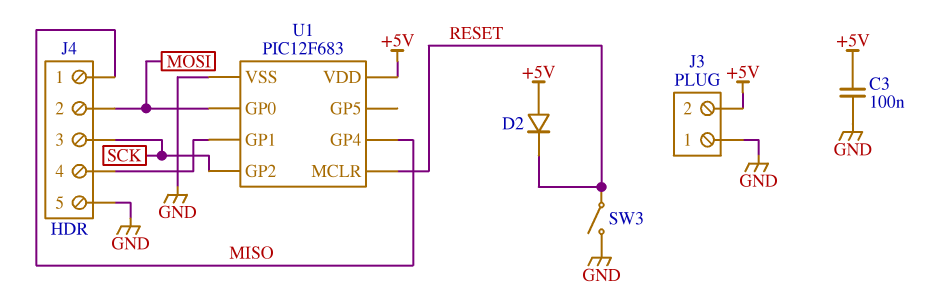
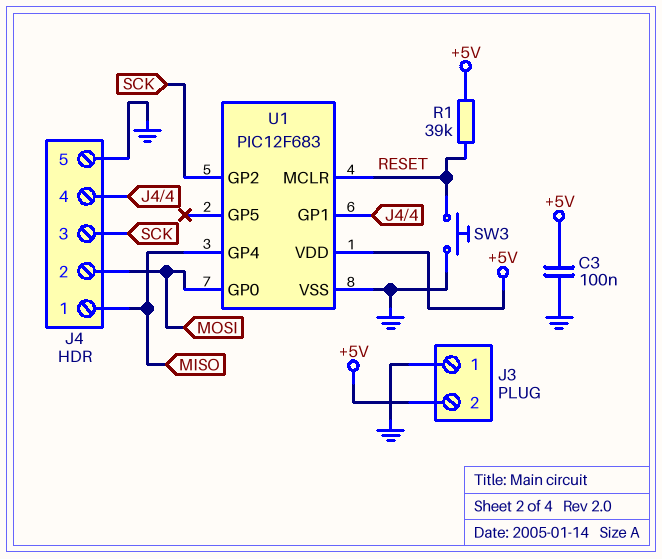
D2: diode (A +5V, K RESET) -> none
R1: none -> 39k (+5V, RESET)
SW3: switch (GND, RESET) -> button (GND, RESET)

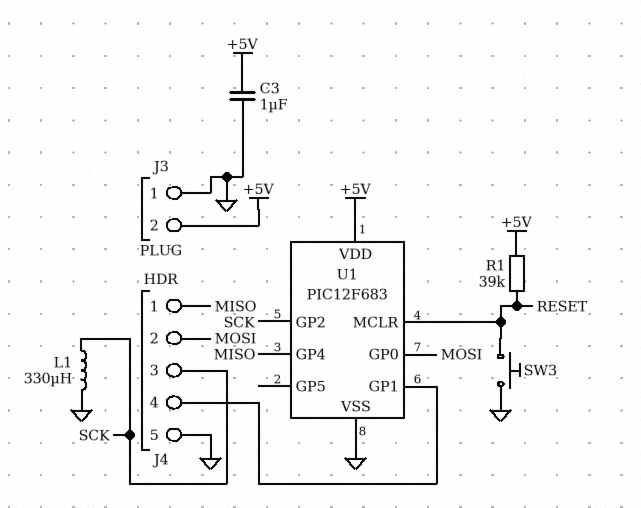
C3: 100nF (+5V, GND) -> 1uF (+5V, GND)
L1: none -> 330uH (GND, SCK)

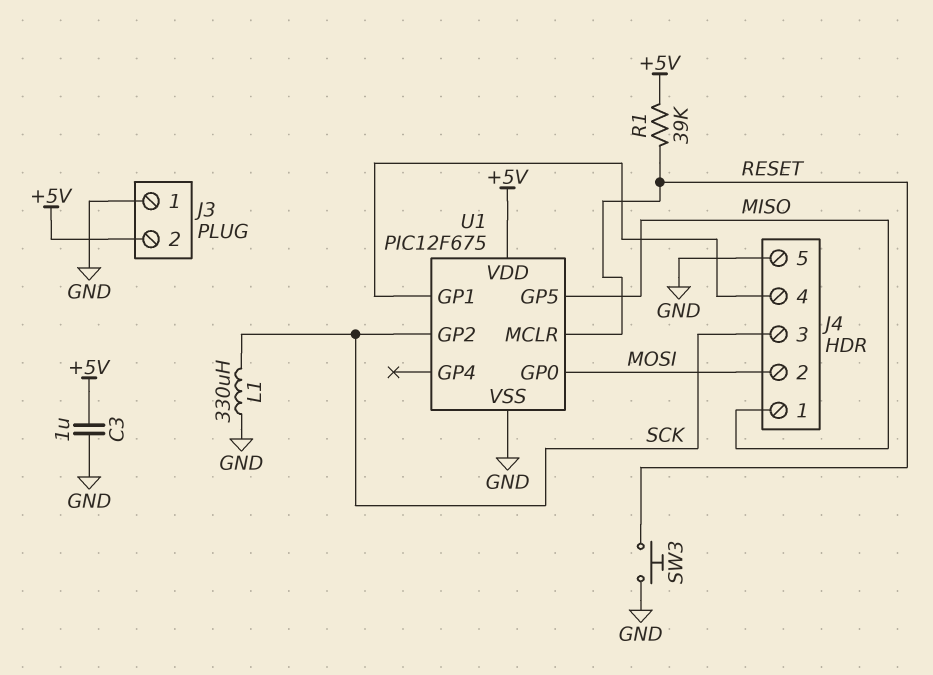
U1: PIC12F683 -> PIC12F675
U1 pin GP4: MISO -> none
U1 pin GP5: none -> MISO

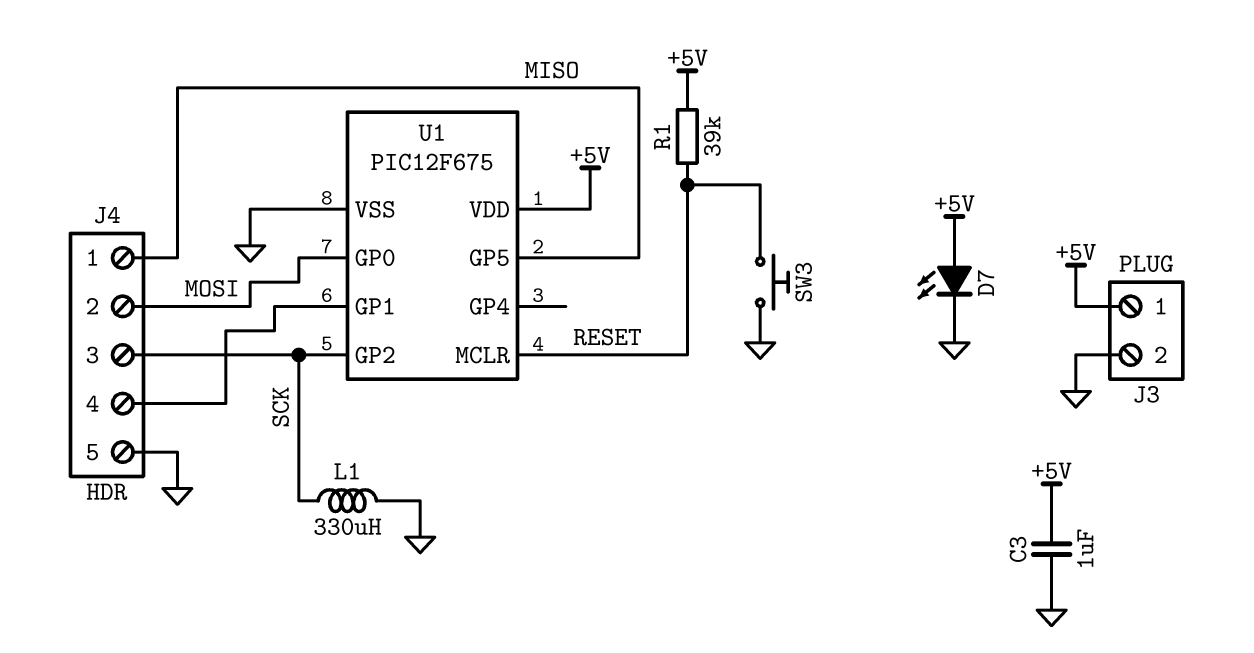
D7: none -> LED (A +5V, K GND)
J3 pin 1: GND -> +5V
J3 pin 2: +5V -> GND

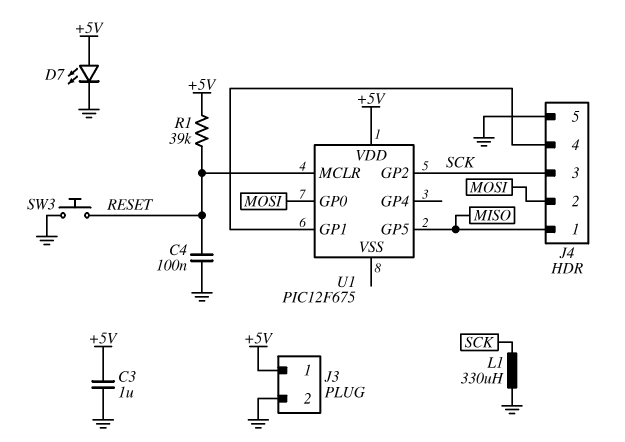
C4: none -> 100nF (GND, RESET)
U1 pin VSS: GND -> none

